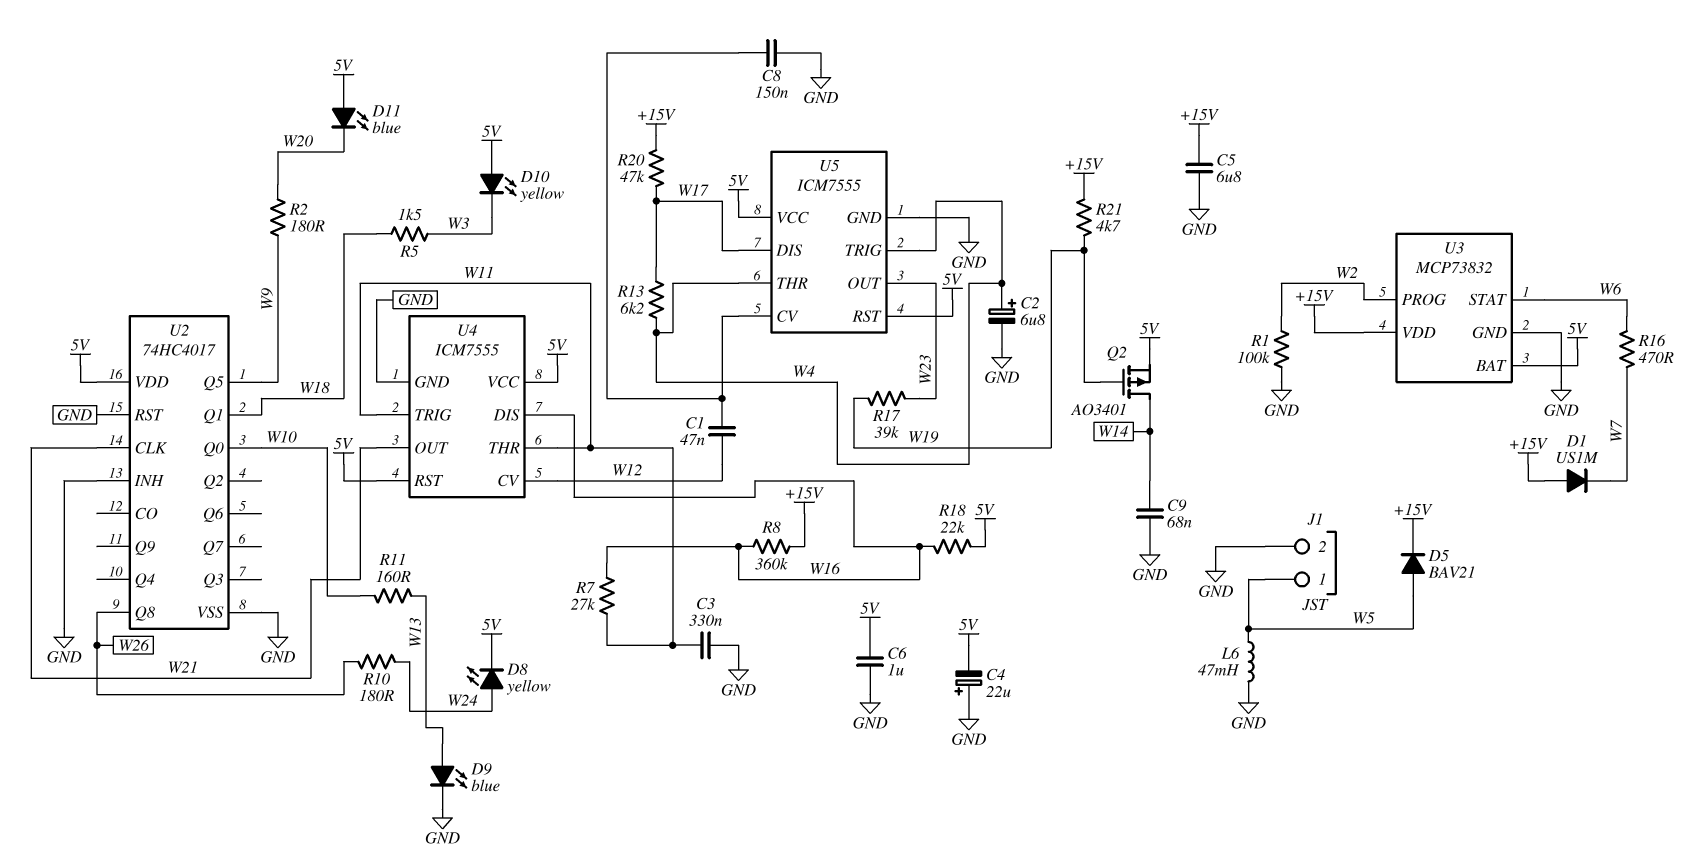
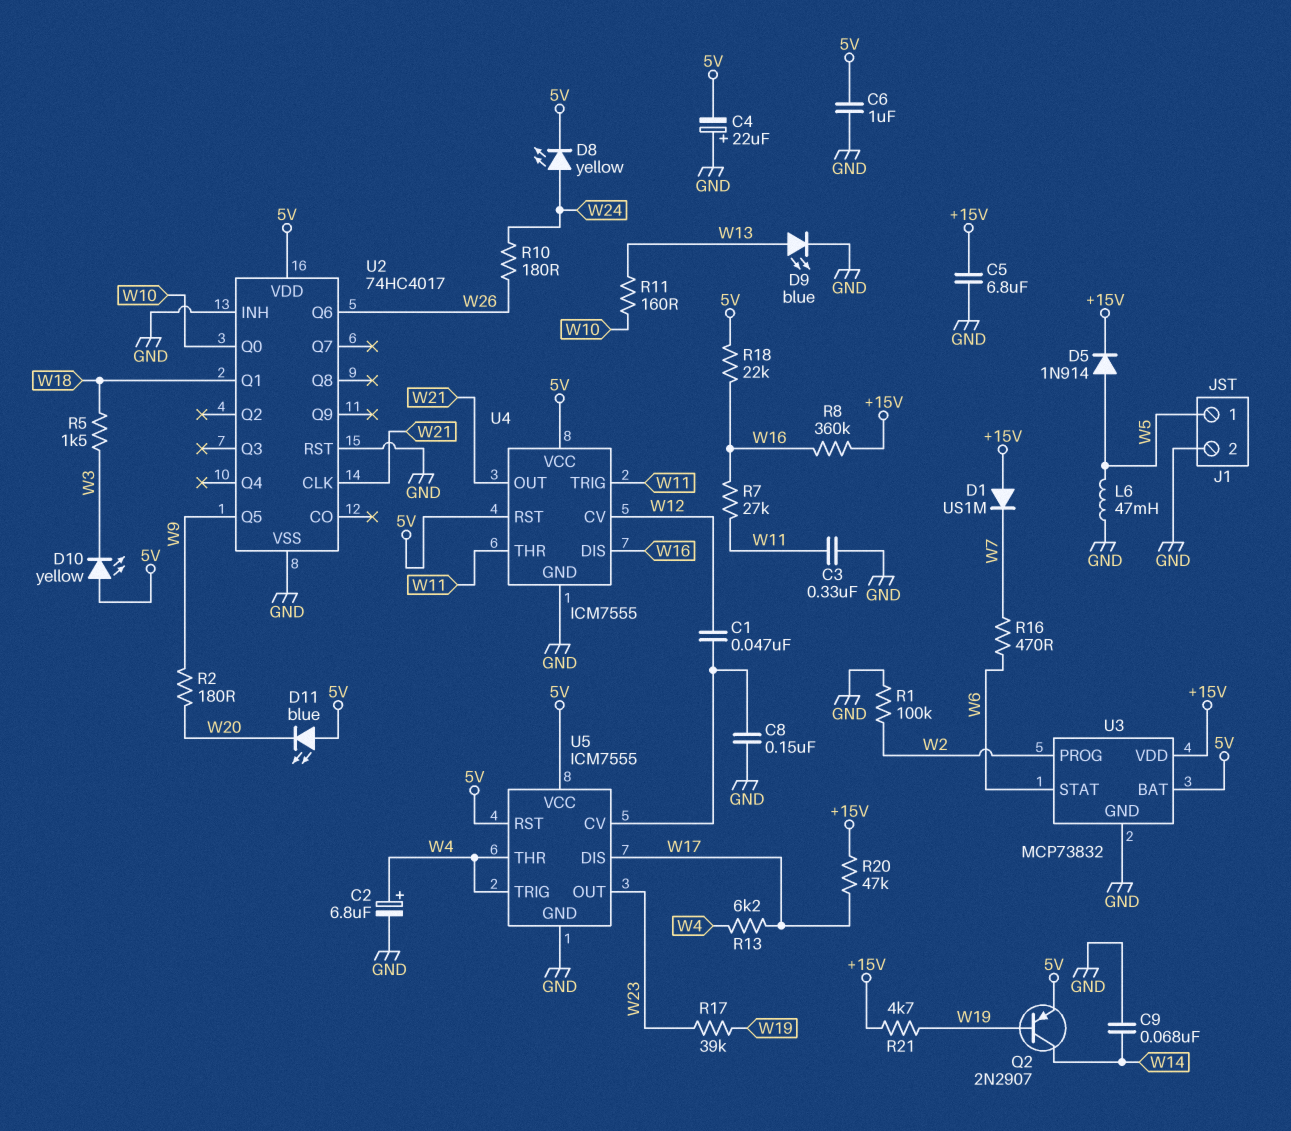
D5: diode BAV21 (A W5, K +15V) -> diode 1N914 (A W5, K +15V)
Q2: PMOS AO3401 (G W19, D W14, S 5V) -> PNP 2N2907 (B W19, C W14, E 5V)
U2 pin Q6: none -> W26
U2 pin Q8: W26 -> none

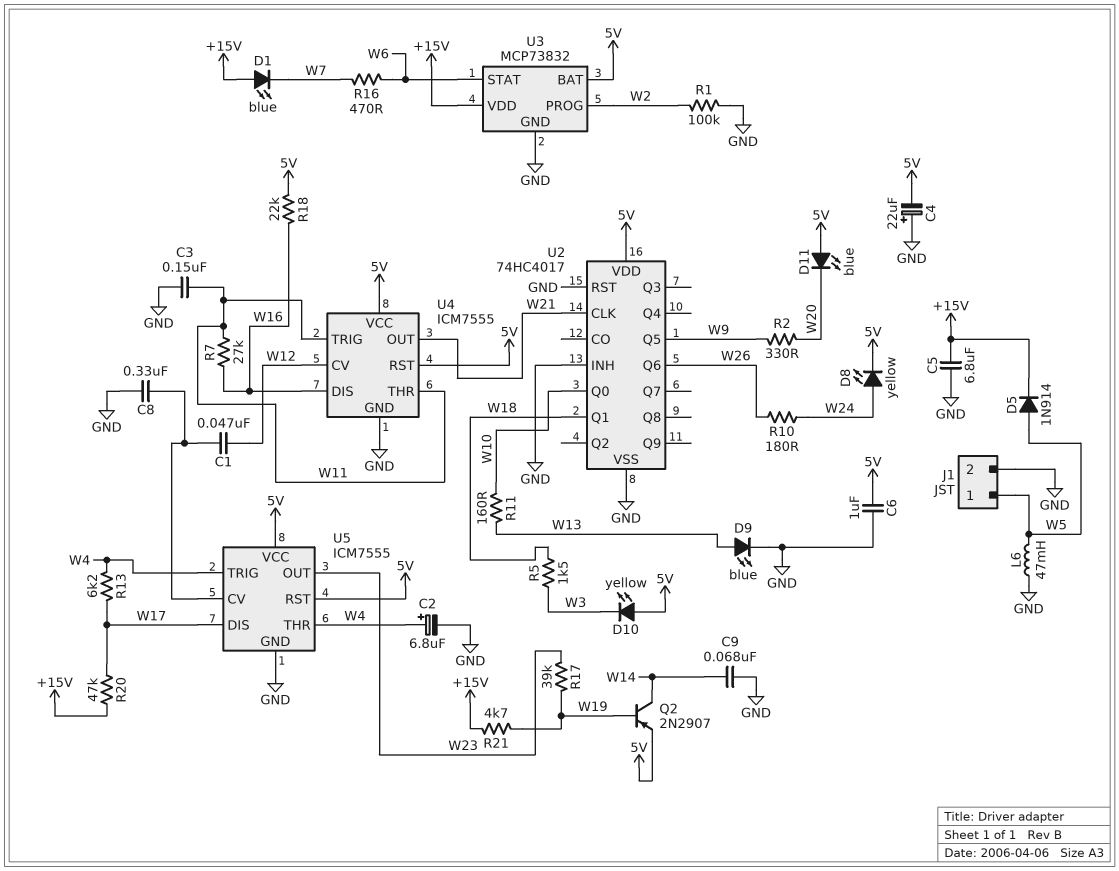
C3: 330nF (GND, W11) -> 150nF (GND, W11)
C8: 150nF (GND, U5/CV) -> 330nF (GND, U5/CV)
D1: diode US1M (A +15V, K W7) -> LED blue (A +15V, K W7)
R2: 180 (W9, W20) -> 330 (W9, W20)
R8: 360k (+15V, W16) -> none

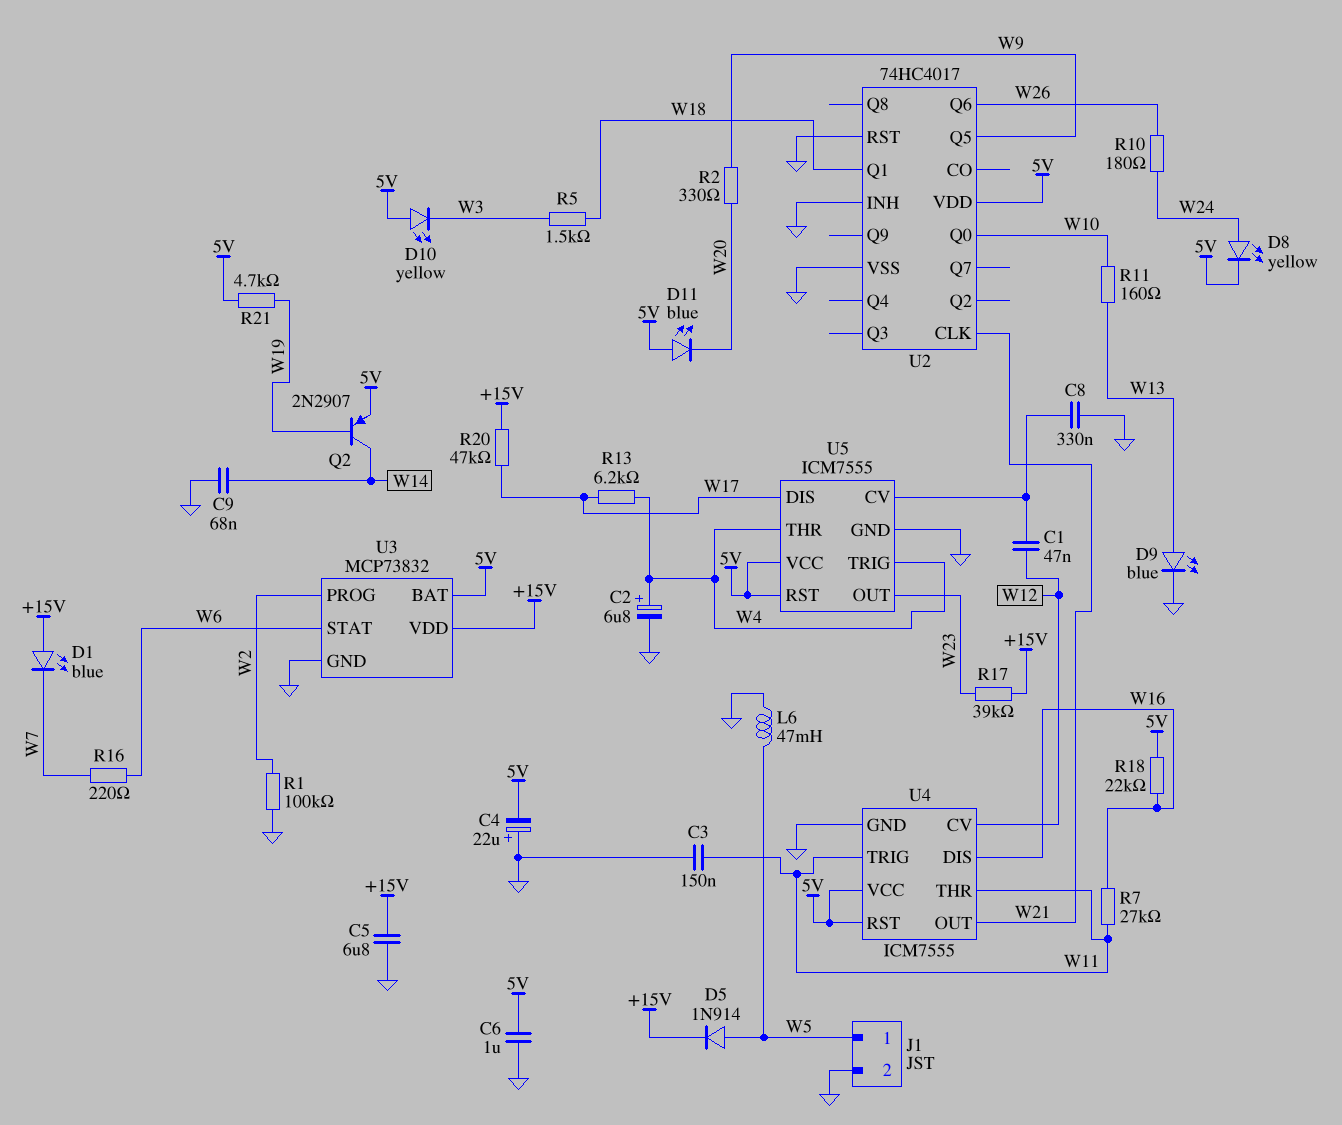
R16: 470 (W6, W7) -> 220 (W6, W7)
R17: 39k (W19, W23) -> 39k (+15V, W23)
R21: 4.7k (+15V, W19) -> 4.7k (5V, W19)

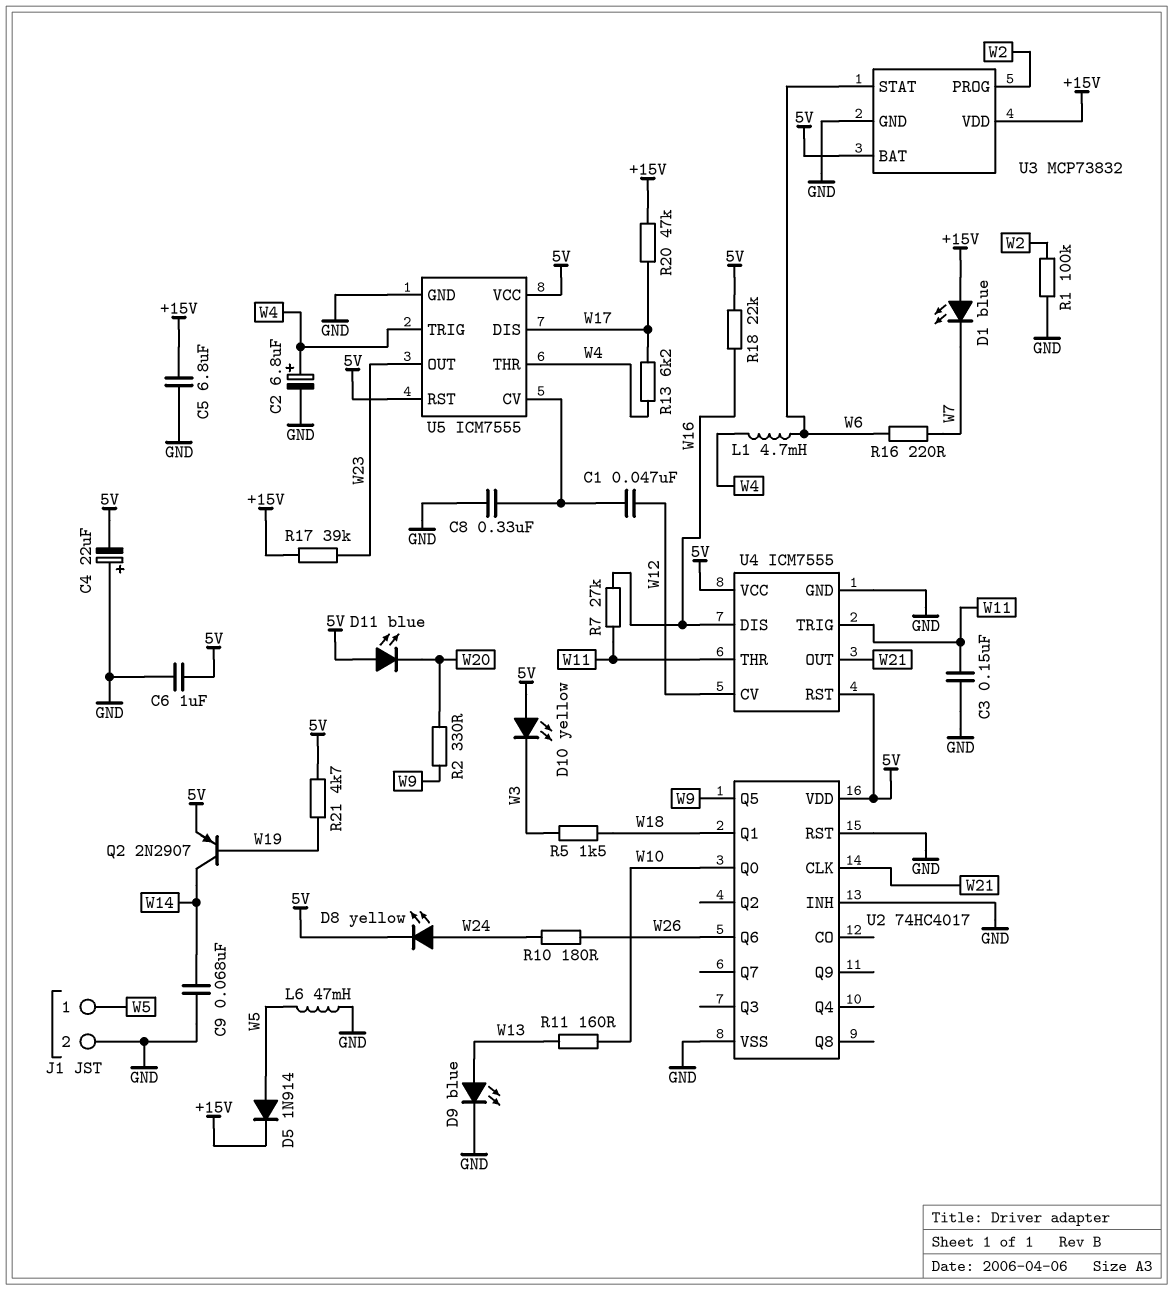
L1: none -> 4.7mH (W4, W6)

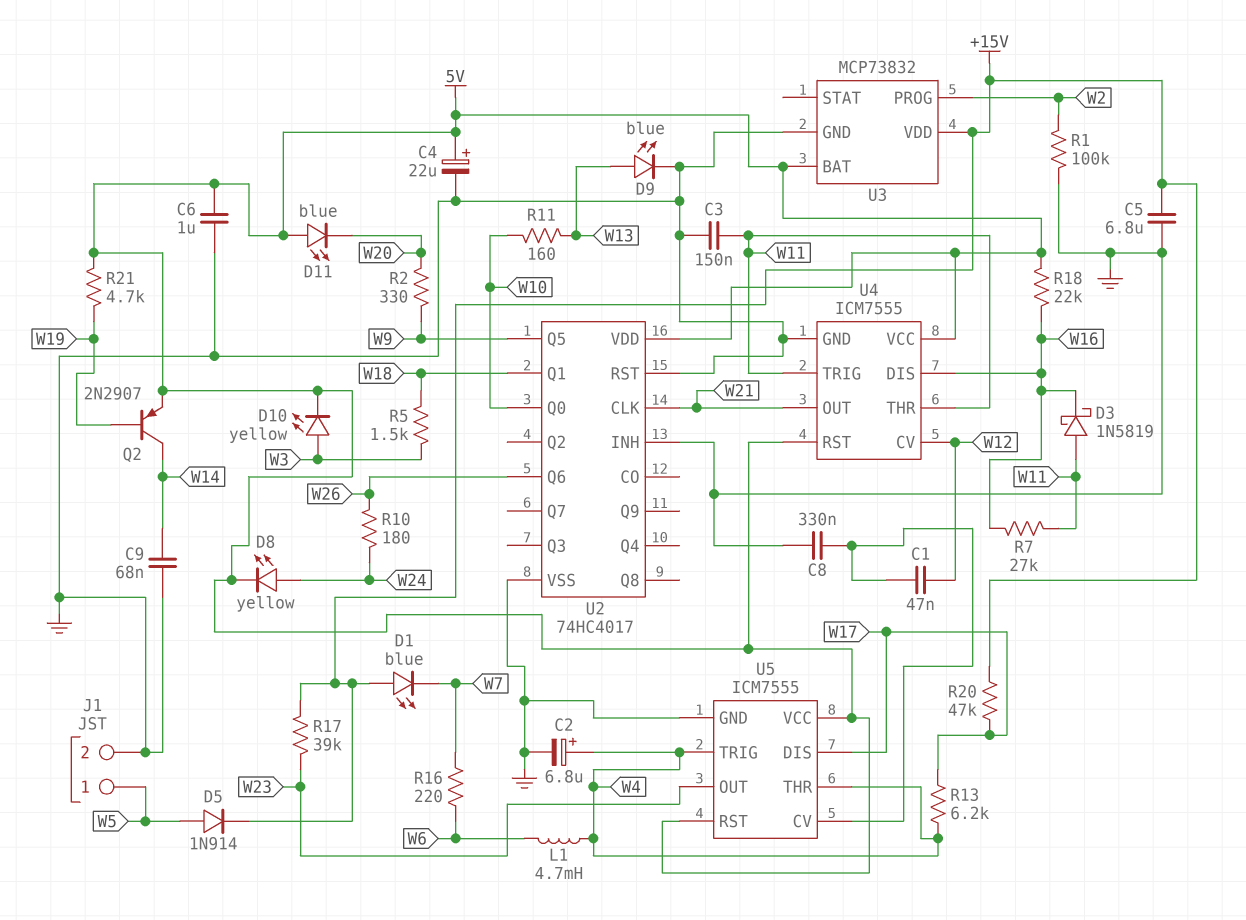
C4: 22uF (plus GND, minus 5V) -> 22uF (plus 5V, minus GND)
D3: none -> schottky 1N5819 (A W11, K W16)
D10: LED yellow (A 5V, K W3) -> LED yellow (A W3, K 5V)
L6: 47mH (GND, W5) -> none
U3 pin STAT: W6 -> none

